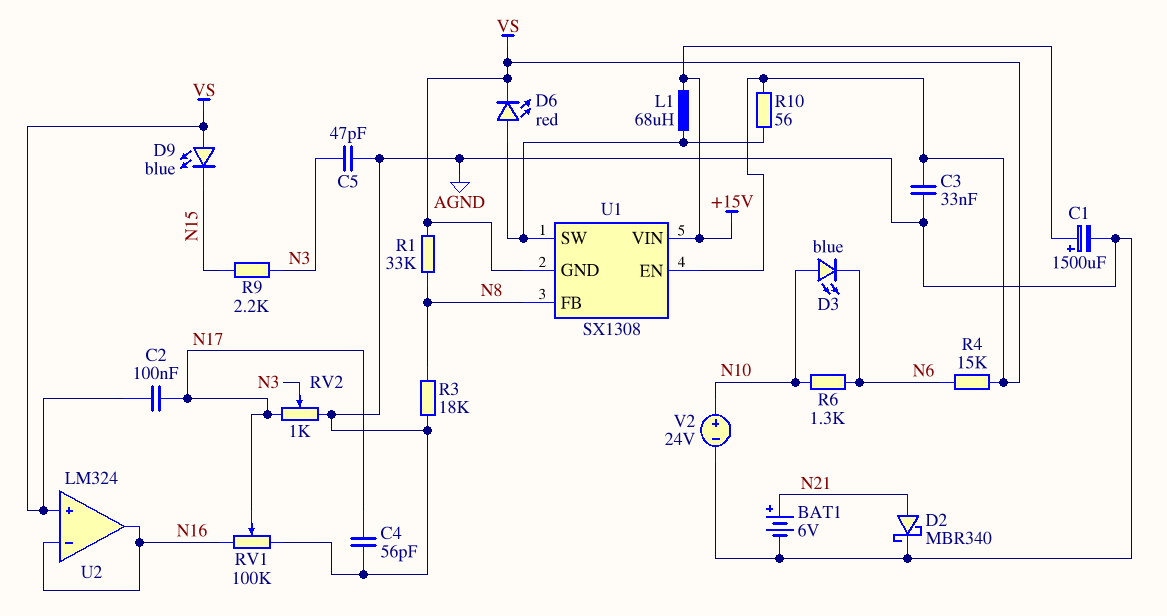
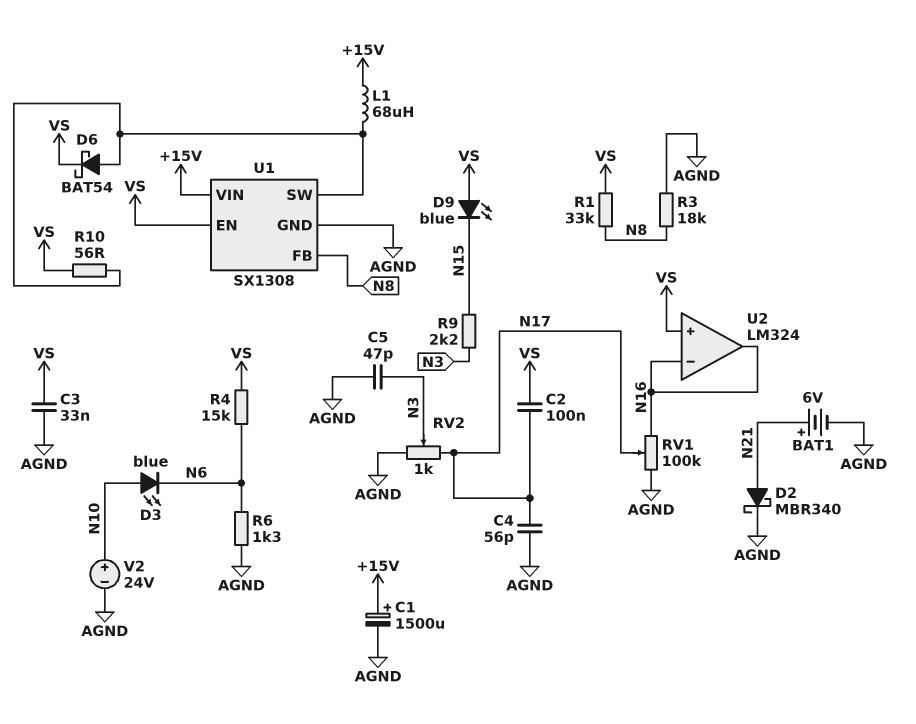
D6: LED red (A U1/SW, K VS) -> schottky BAT54 (A U1/SW, K VS)
R6: 1.3k (N6, N10) -> 1.3k (AGND, N6)
U1 pin GND: VS -> AGND

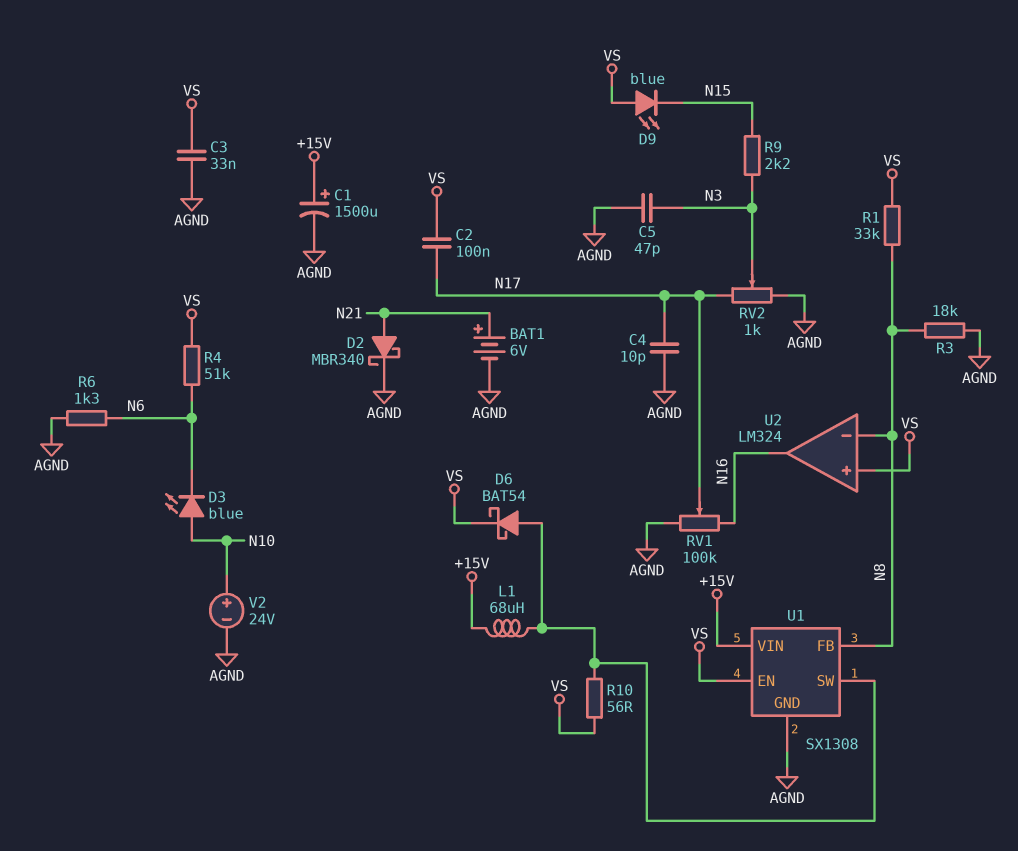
C4: 56pF (AGND, N17) -> 10pF (AGND, N17)
R4: 15k (N6, VS) -> 51k (N6, VS)
U2 pin in-: N16 -> N8

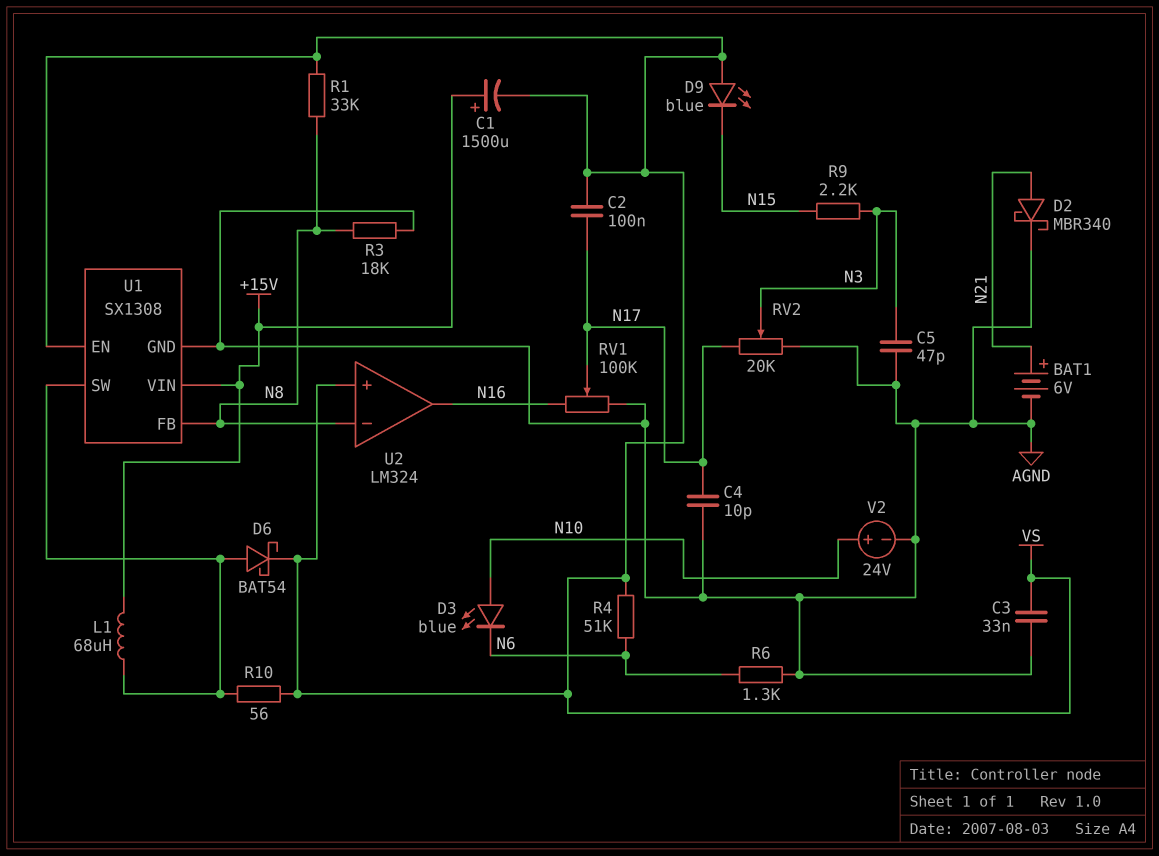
C1: 1500uF (plus +15V, minus AGND) -> 1500uF (plus +15V, minus VS)
RV2: 1k (AGND, N17, wiper N3) -> 20k (AGND, N17, wiper N3)

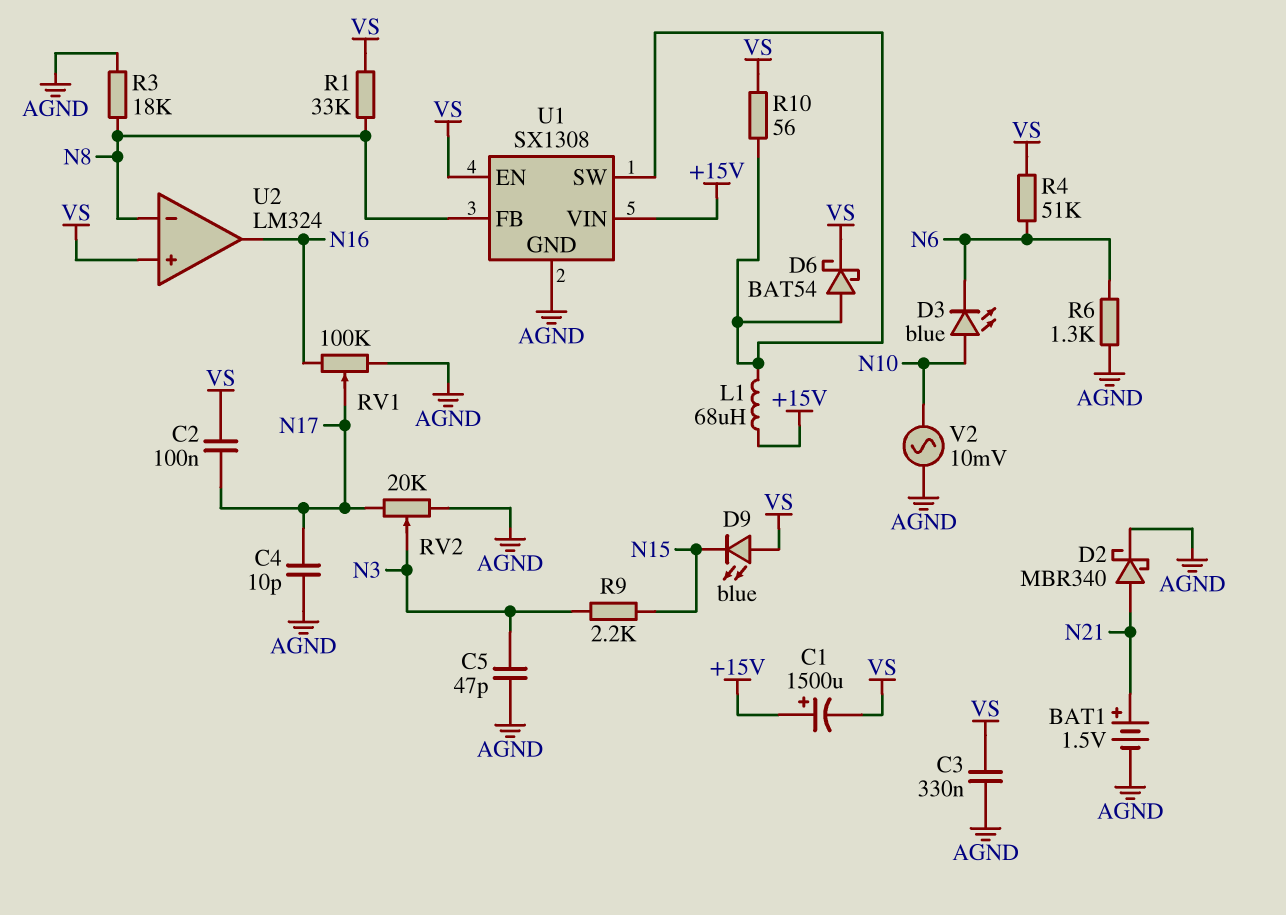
BAT1: 6V (plus N21, minus AGND) -> 1.5V (plus N21, minus AGND)
C3: 33nF (AGND, VS) -> 330nF (AGND, VS)
V2: 24V (plus N10, minus AGND) -> AC 10mV (AGND, N10)

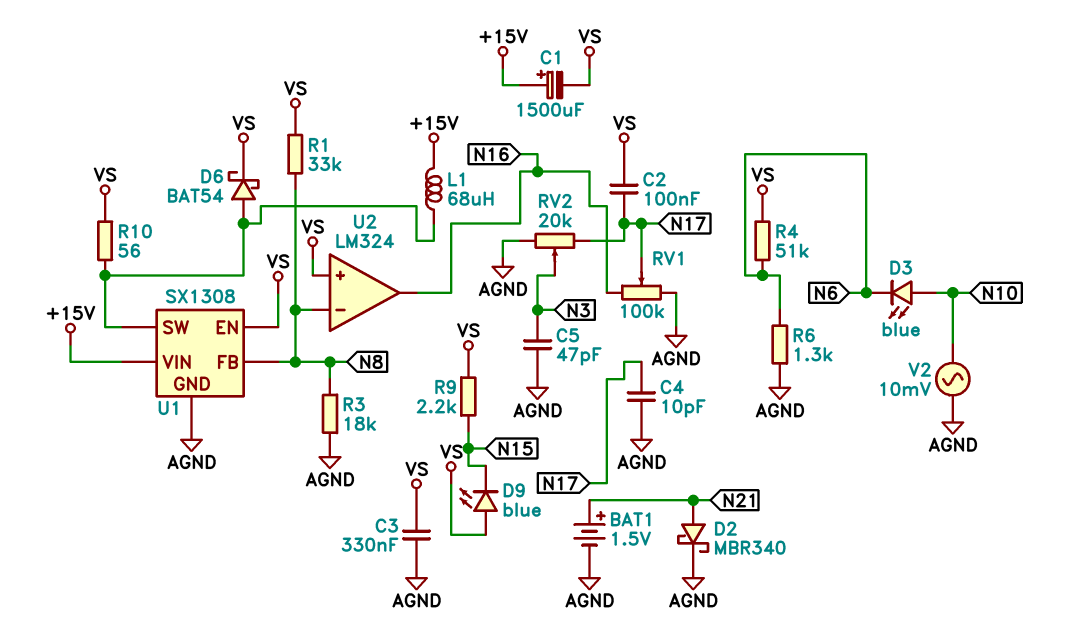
R9: 2.2k (N3, N15) -> 2.2k (N15, VS)

